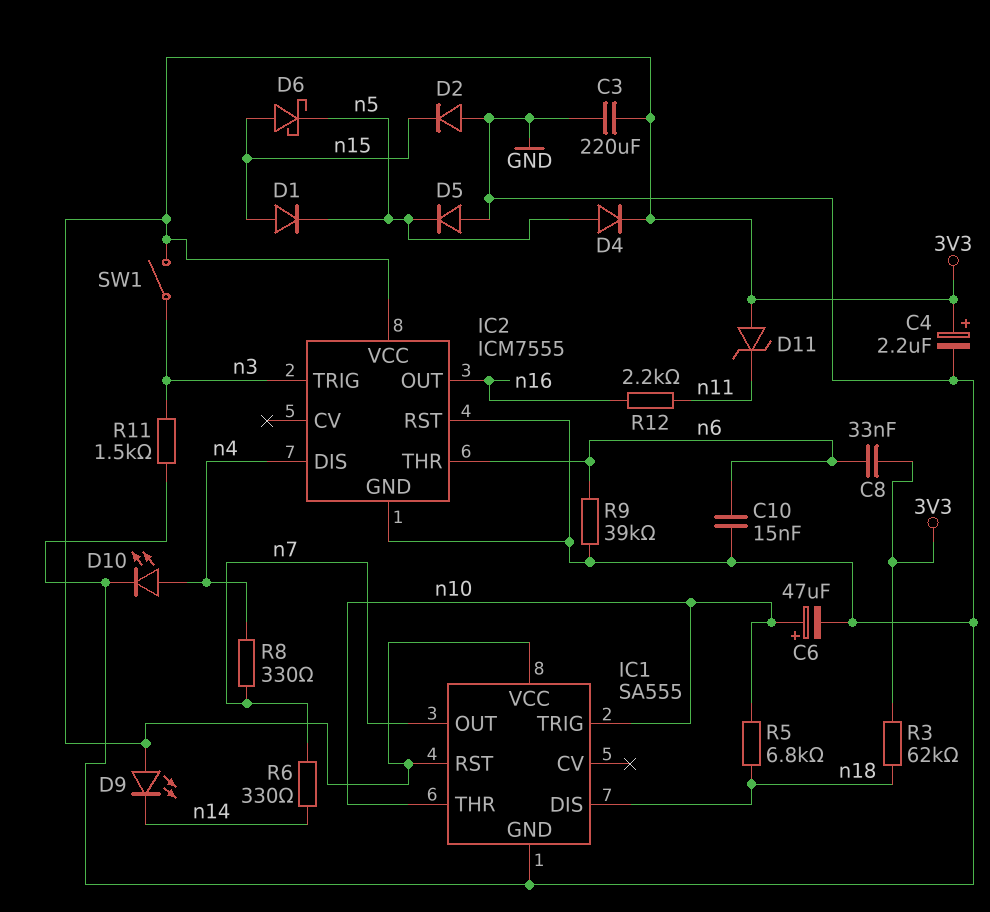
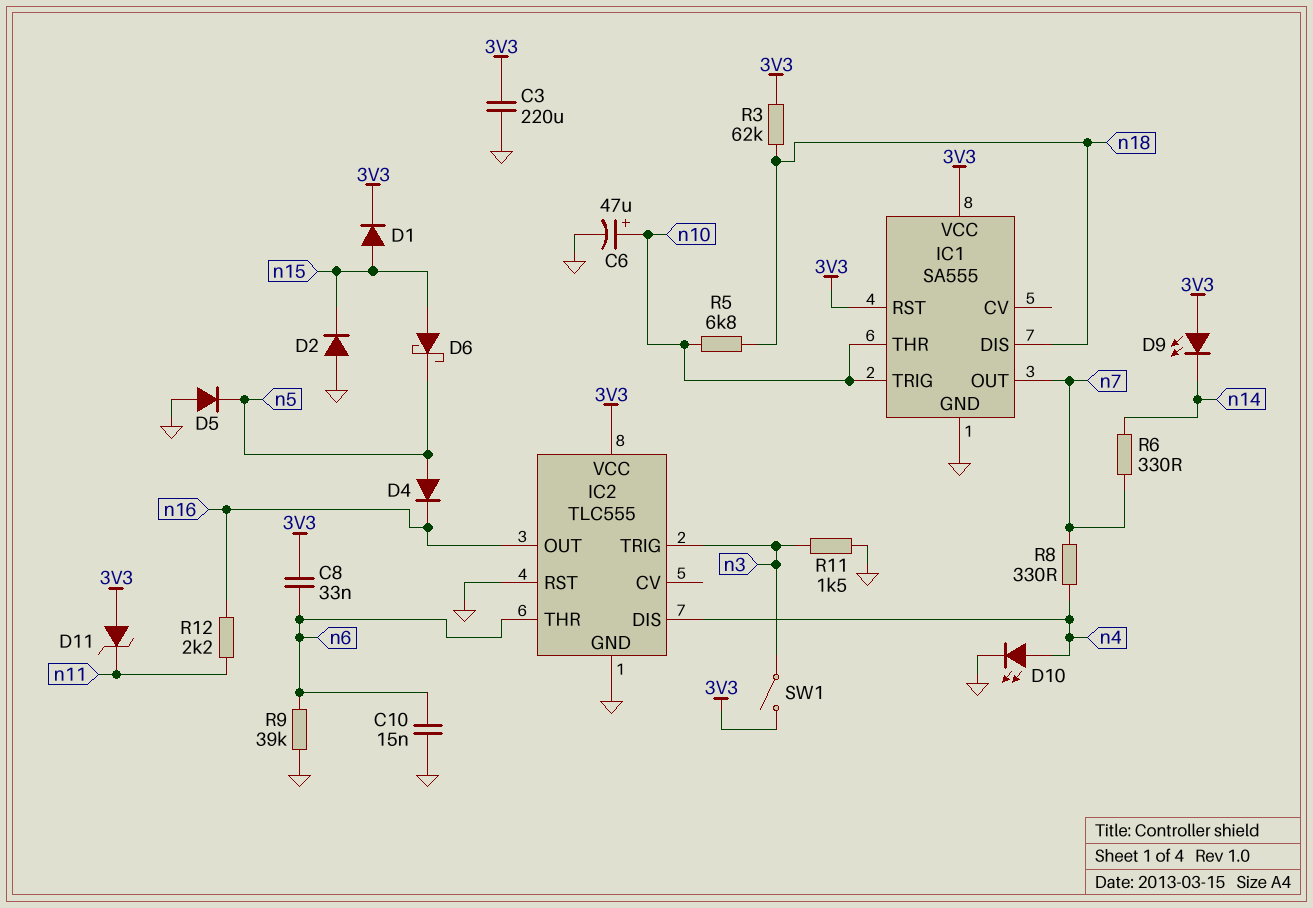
C4: 2.2uF (plus 3V3, minus GND) -> none
D1: diode (A n15, K n5) -> diode (A n15, K 3V3)
D4: diode (A n5, K 3V3) -> diode (A n5, K n16)
IC2: ICM7555 -> TLC555

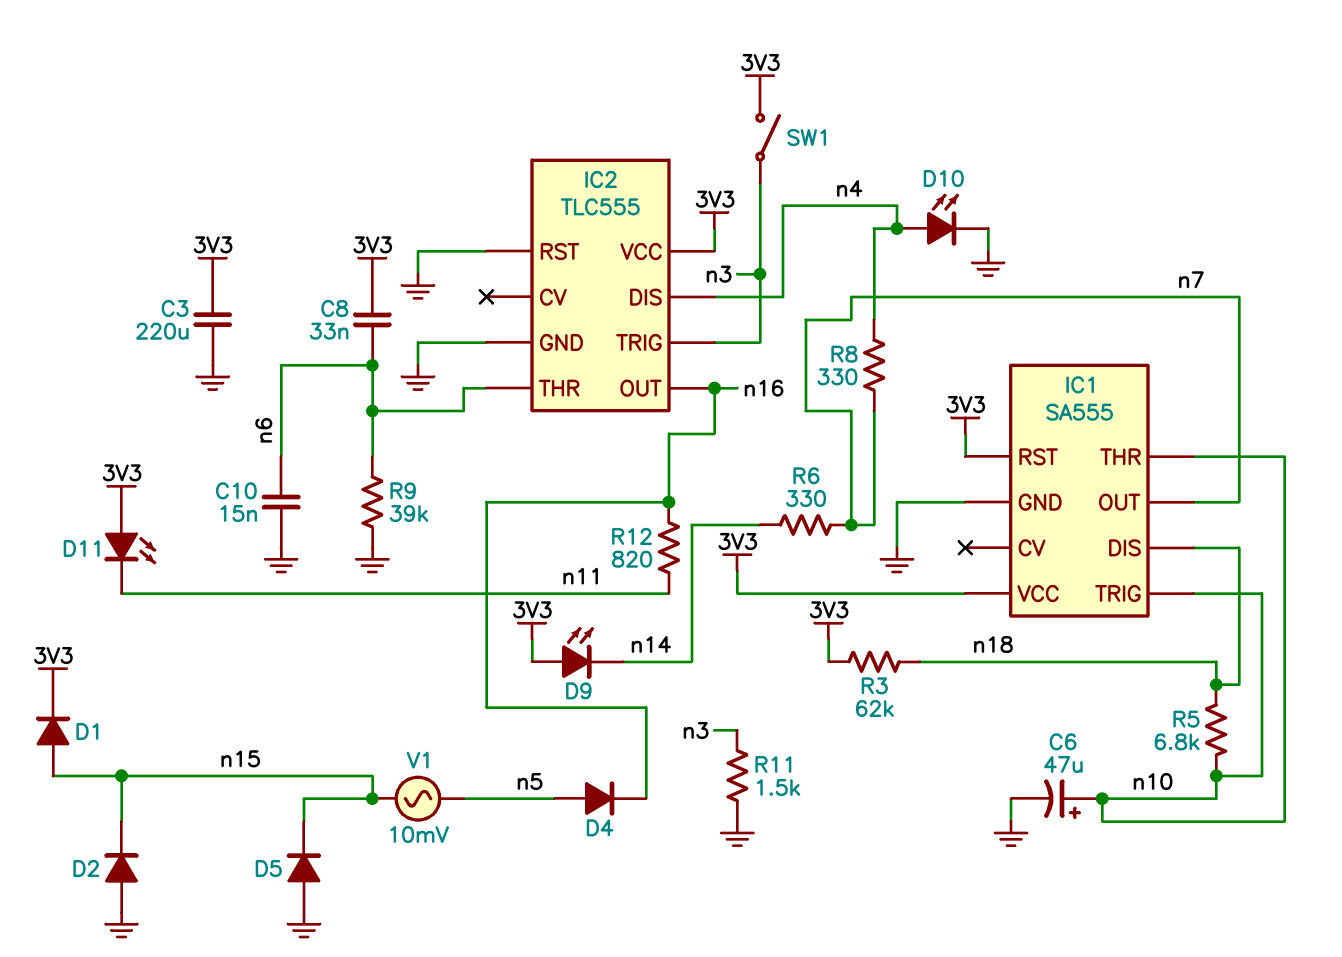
D5: diode (A GND, K n5) -> diode (A GND, K n15)
D6: schottky (A n15, K n5) -> none
D11: zener (A 3V3, K n11) -> LED (A 3V3, K n11)
R12: 2.2k (n11, n16) -> 820 (n11, n16)
V1: none -> AC 10mV (n5, n15)

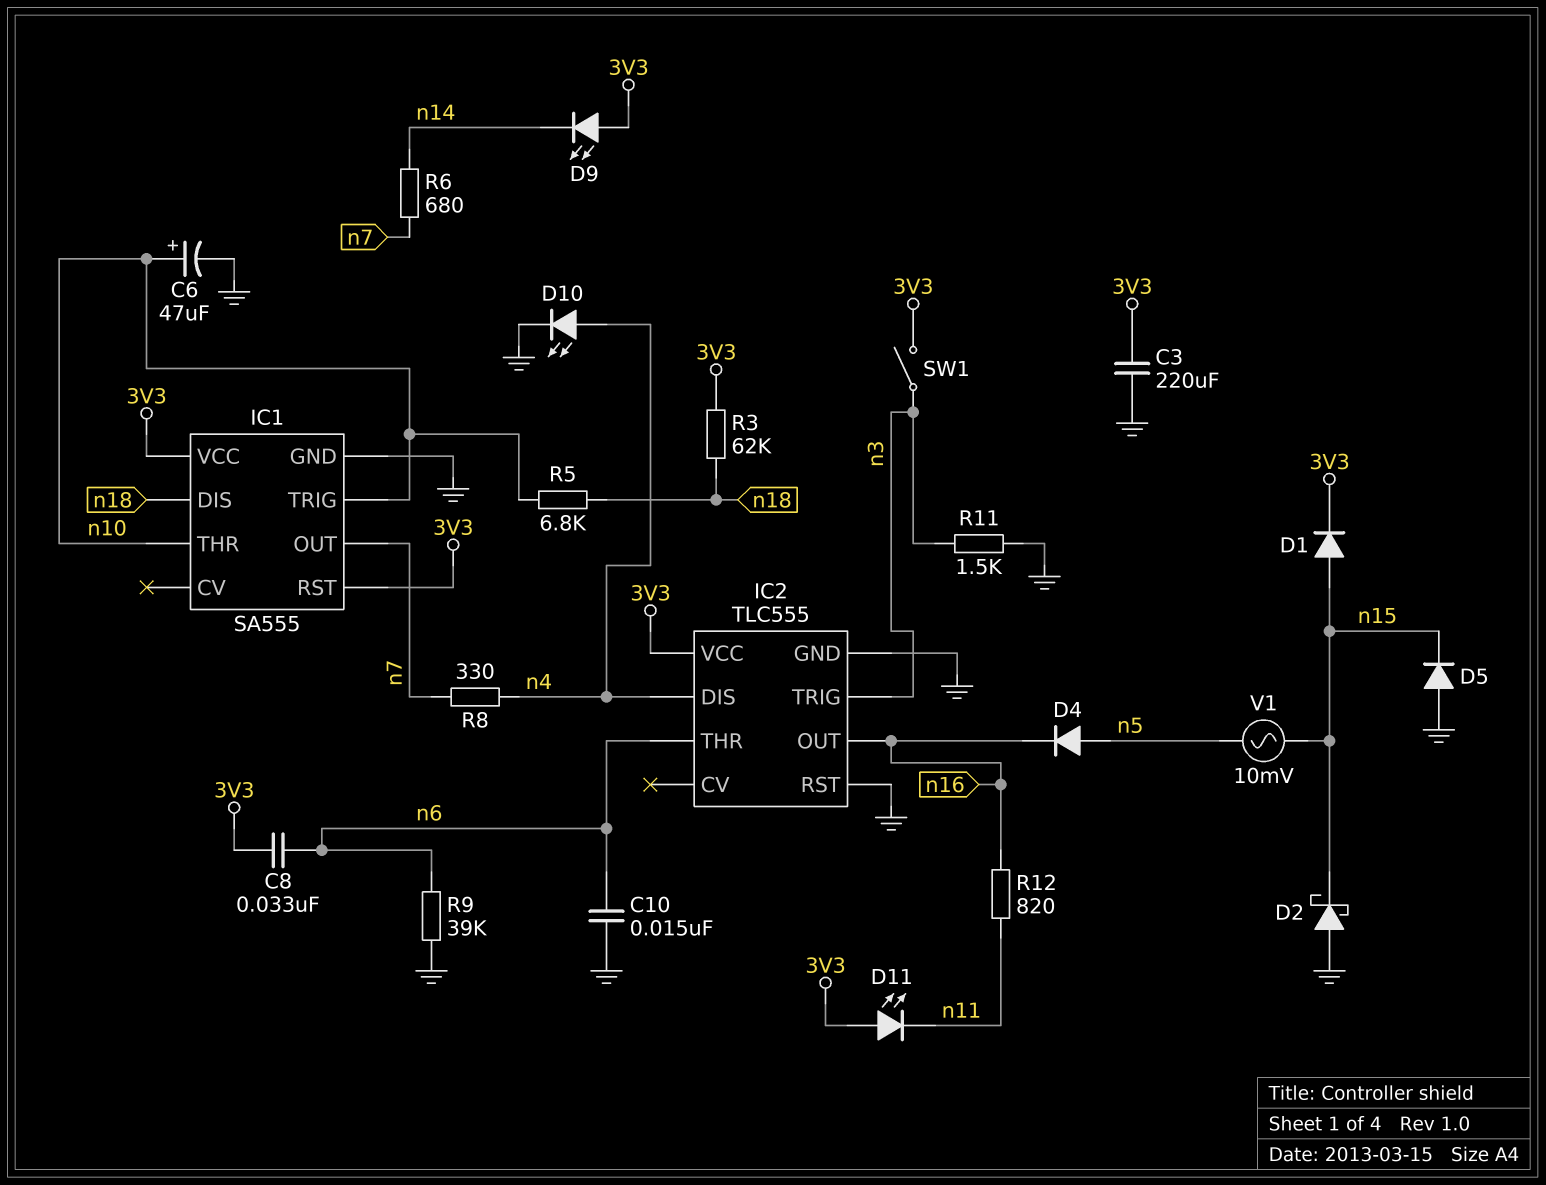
D2: diode (A GND, K n15) -> schottky (A GND, K n15)
R6: 330 (n7, n14) -> 680 (n7, n14)

